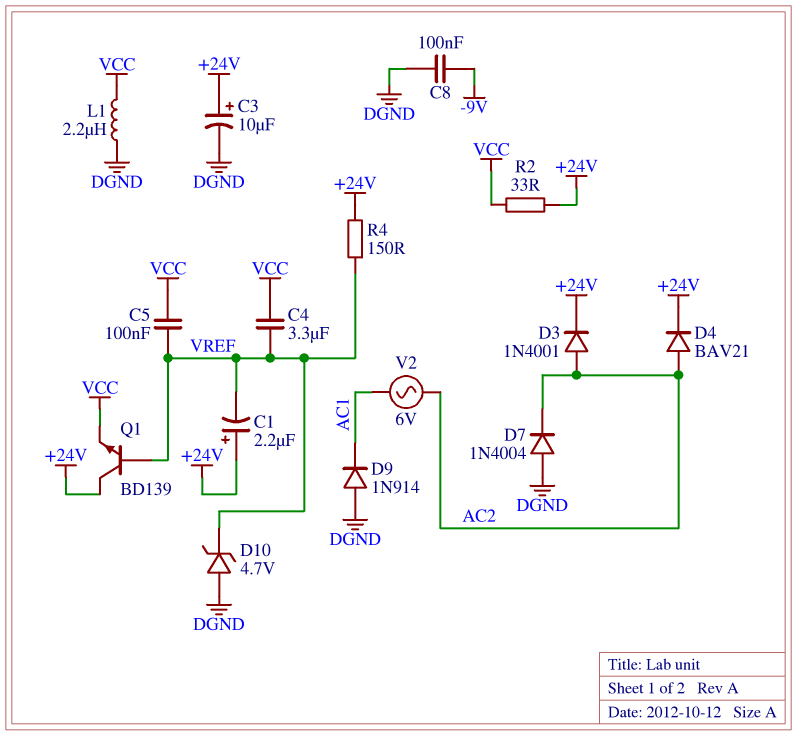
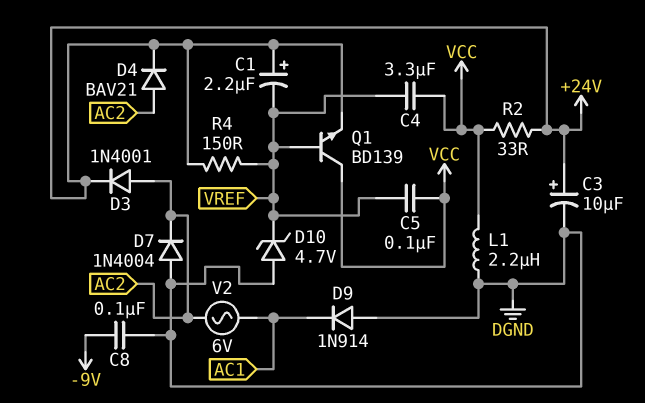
Q1: NPN BD139 (B VREF, C +24V, E VCC) -> NPN BD139 (B VREF, C VCC, E +24V)

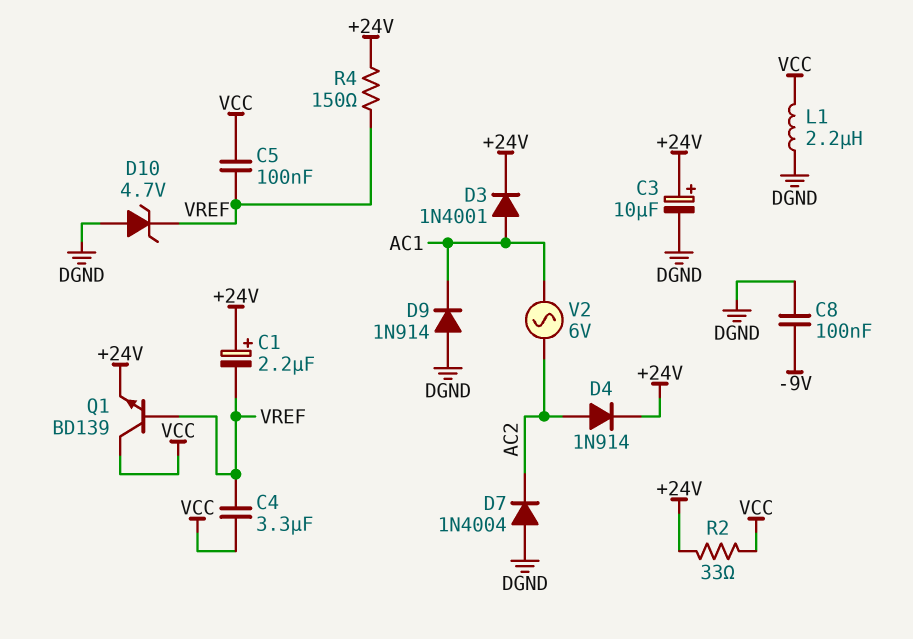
D3: diode 1N4001 (A AC2, K +24V) -> diode 1N4001 (A AC1, K +24V)
D4: diode BAV21 (A AC2, K +24V) -> diode 1N914 (A AC2, K +24V)

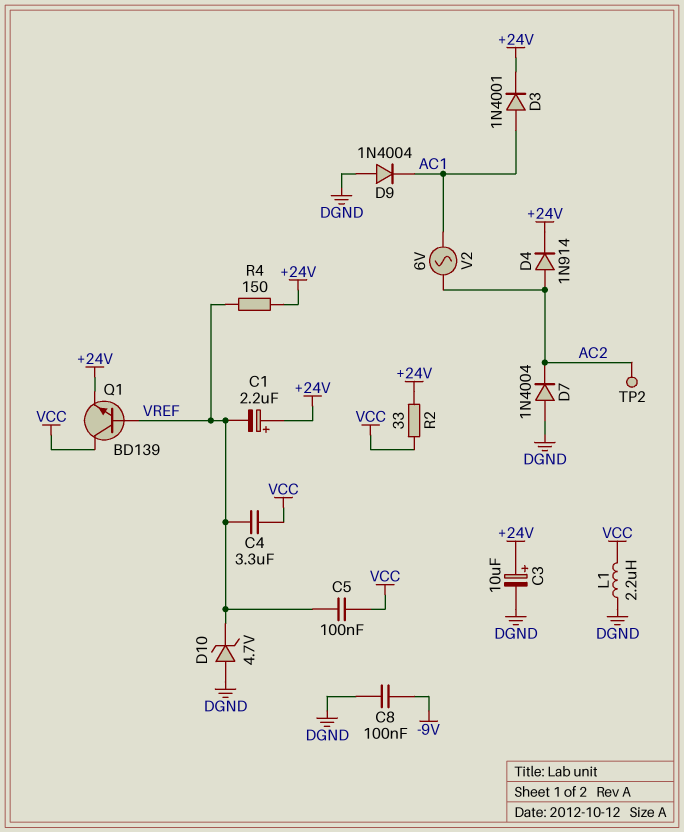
D9: diode 1N914 (A DGND, K AC1) -> diode 1N4004 (A DGND, K AC1)
TP2: none -> test point (AC2)

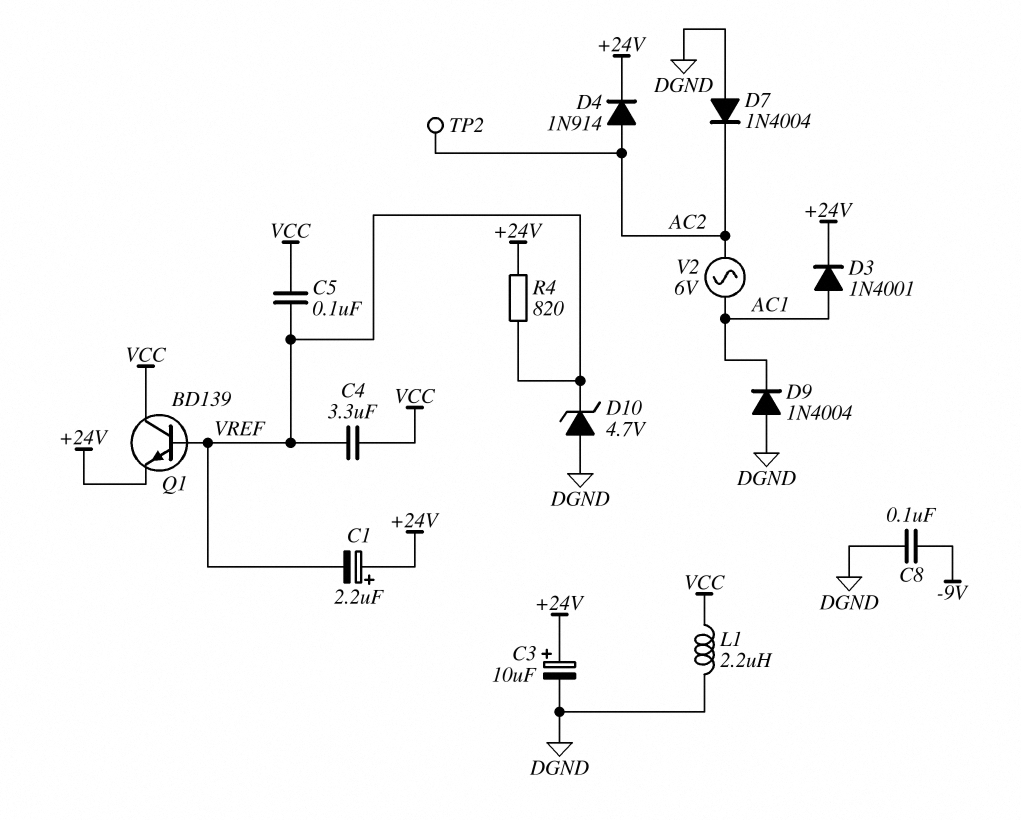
R2: 33 (+24V, VCC) -> none
R4: 150 (+24V, VREF) -> 820 (+24V, VREF)

